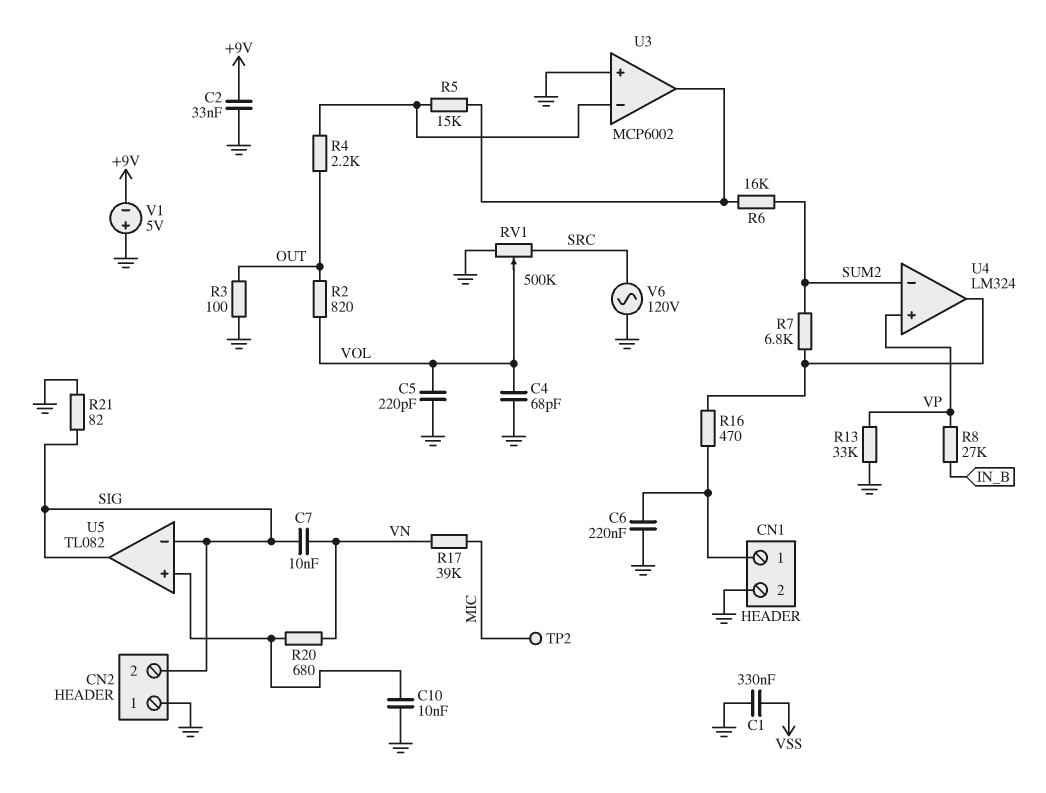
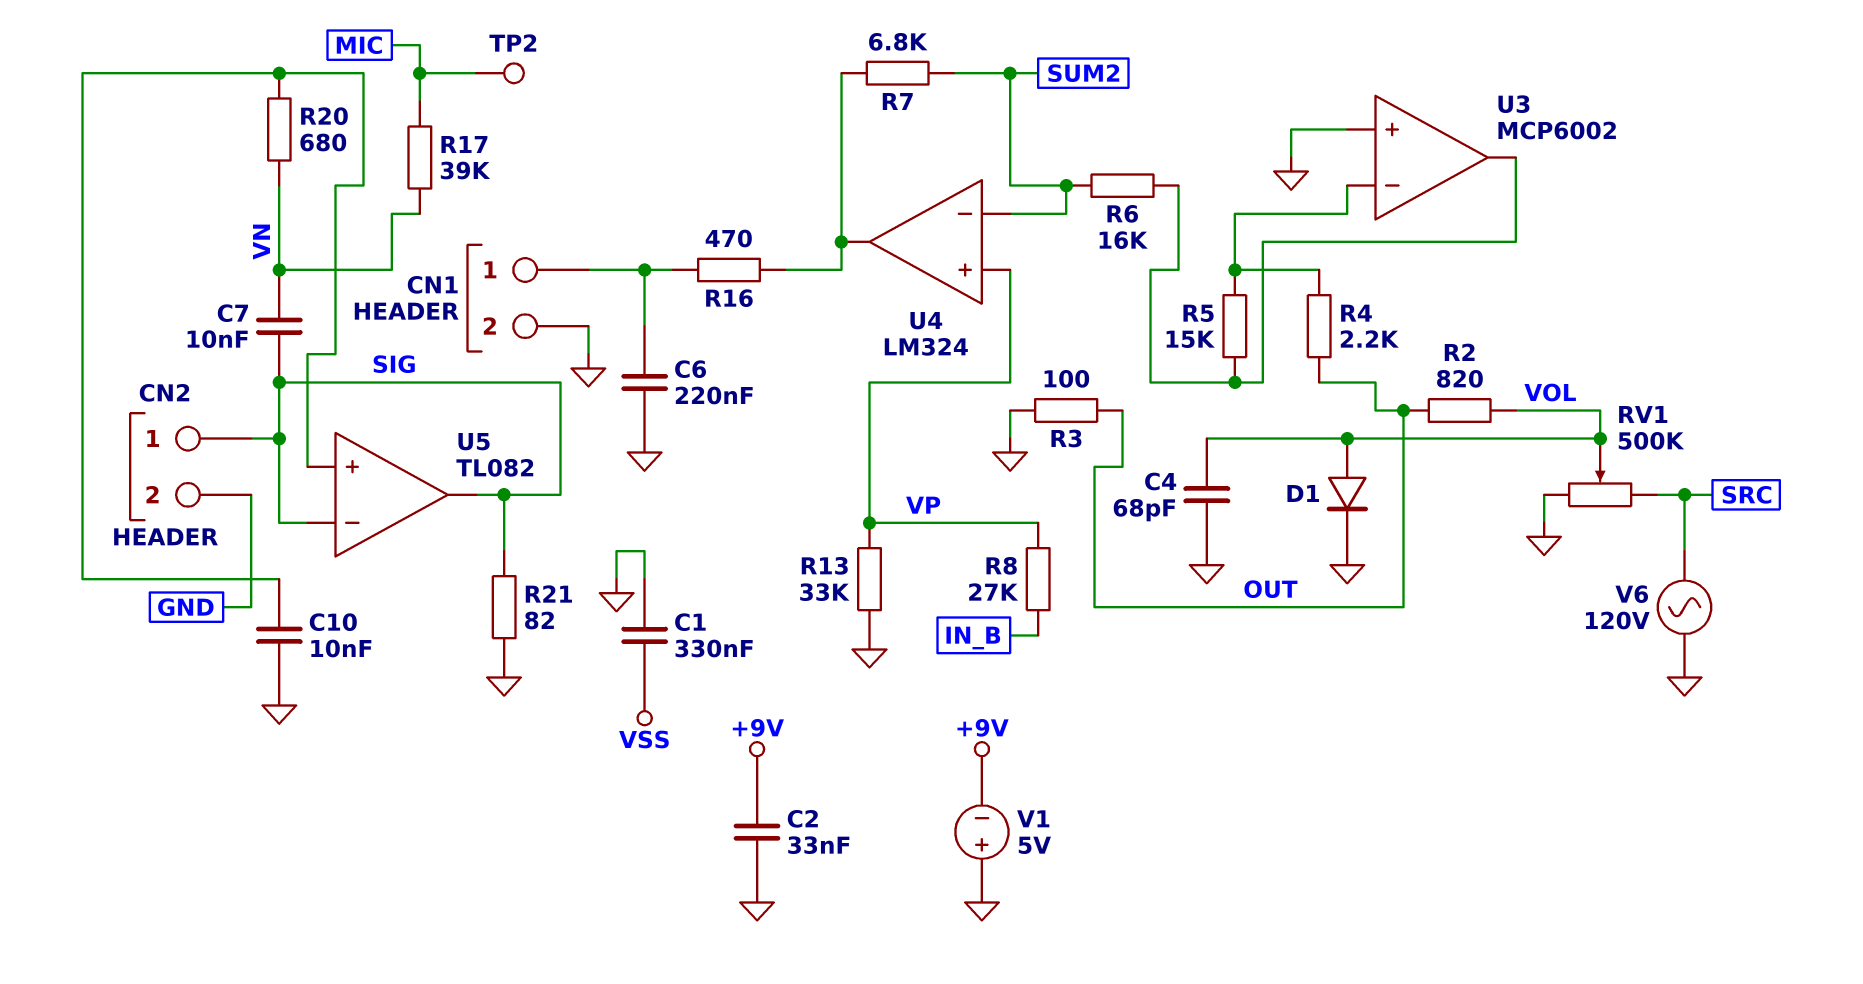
C5: 220pF (GND, VOL) -> none
CN2 pin 1: GND -> SIG
CN2 pin 2: SIG -> GND
D1: none -> diode (A VOL, K GND)

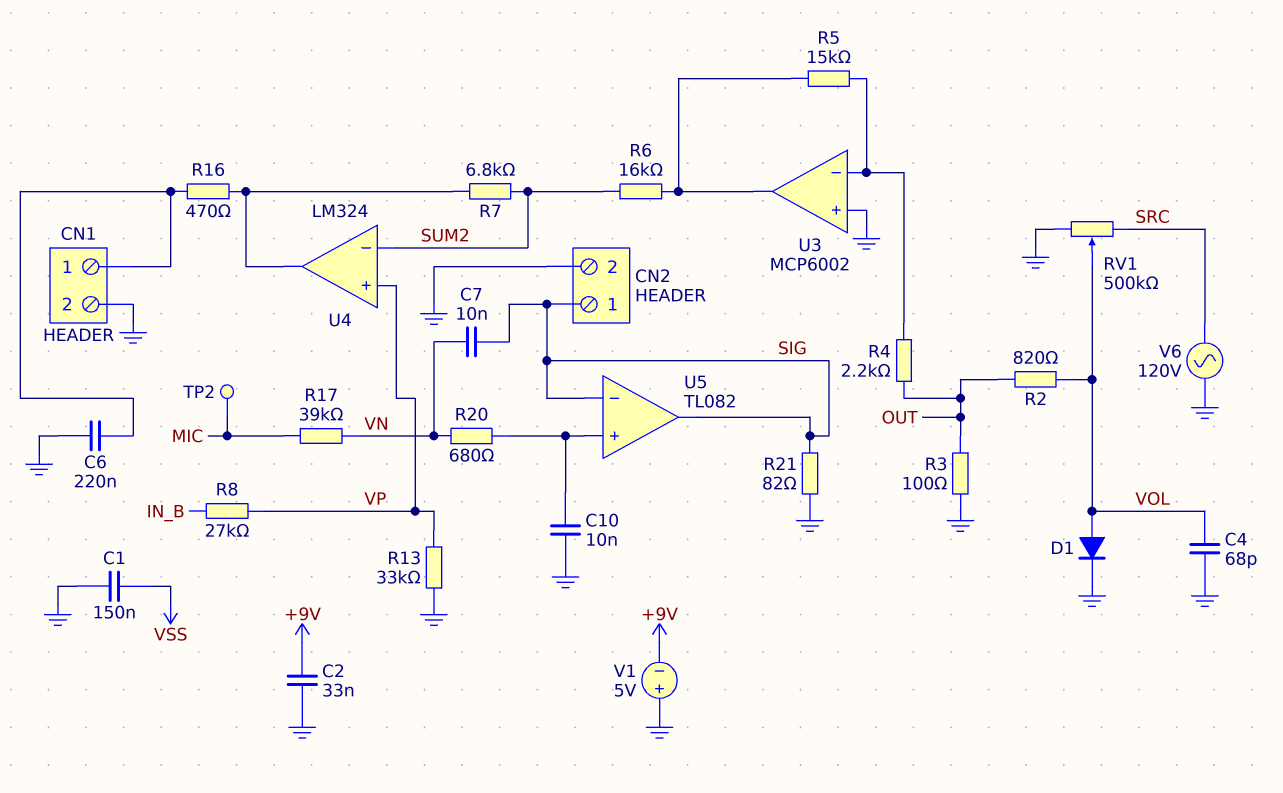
C1: 330nF (GND, VSS) -> 150nF (GND, VSS)

